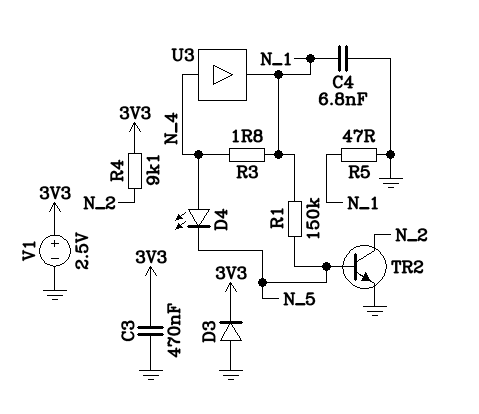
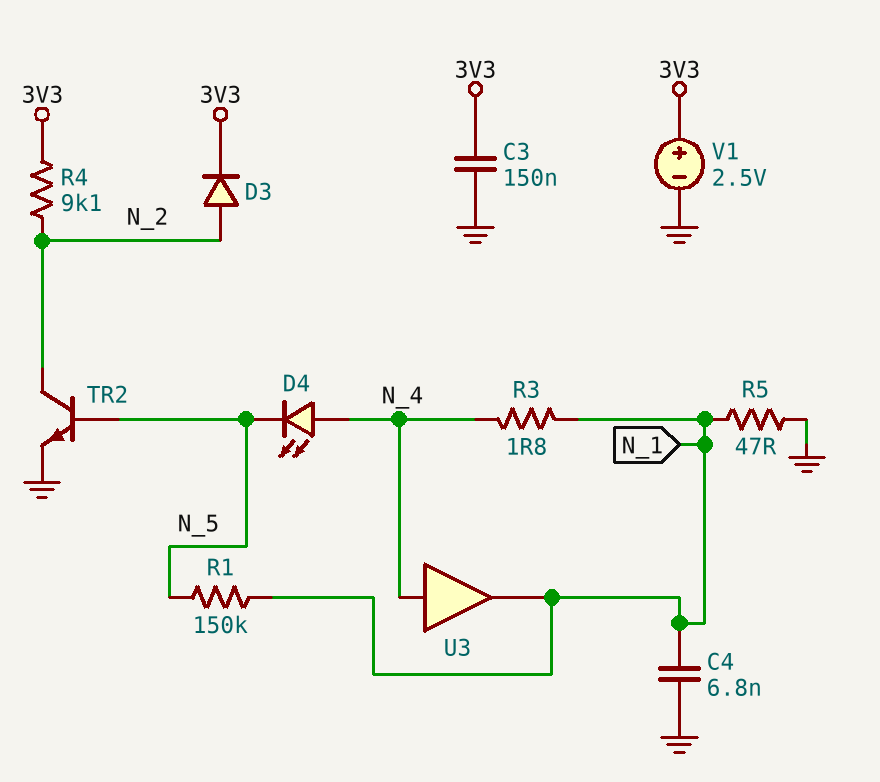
C3: 470nF (3V3, GND) -> 150nF (3V3, GND)
D3: diode (A GND, K 3V3) -> diode (A N_2, K 3V3)

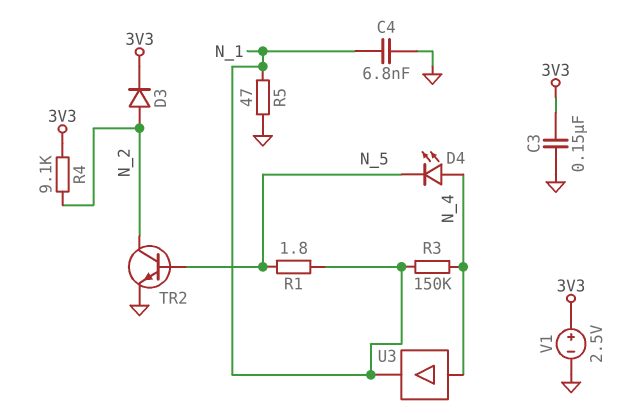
R1: 150k (N_1, N_5) -> 1.8 (N_1, N_5)
R3: 1.8 (N_1, N_4) -> 150k (N_1, N_4)

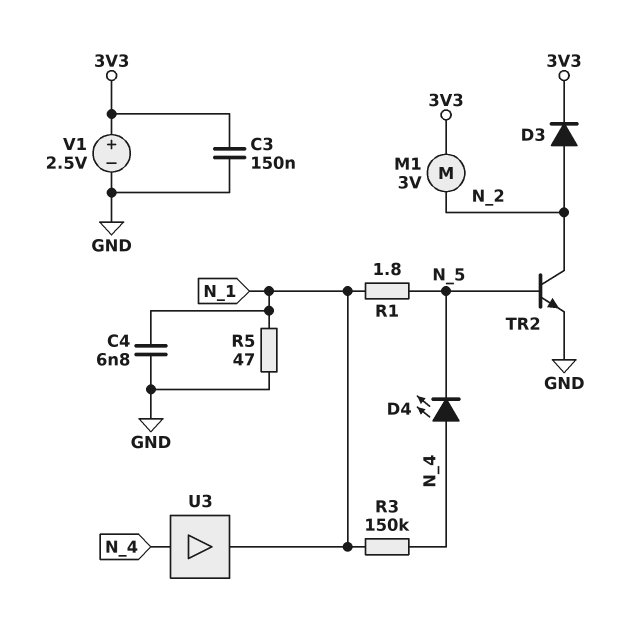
M1: none -> motor 3V (3V3, N_2)
R4: 9.1k (3V3, N_2) -> none

